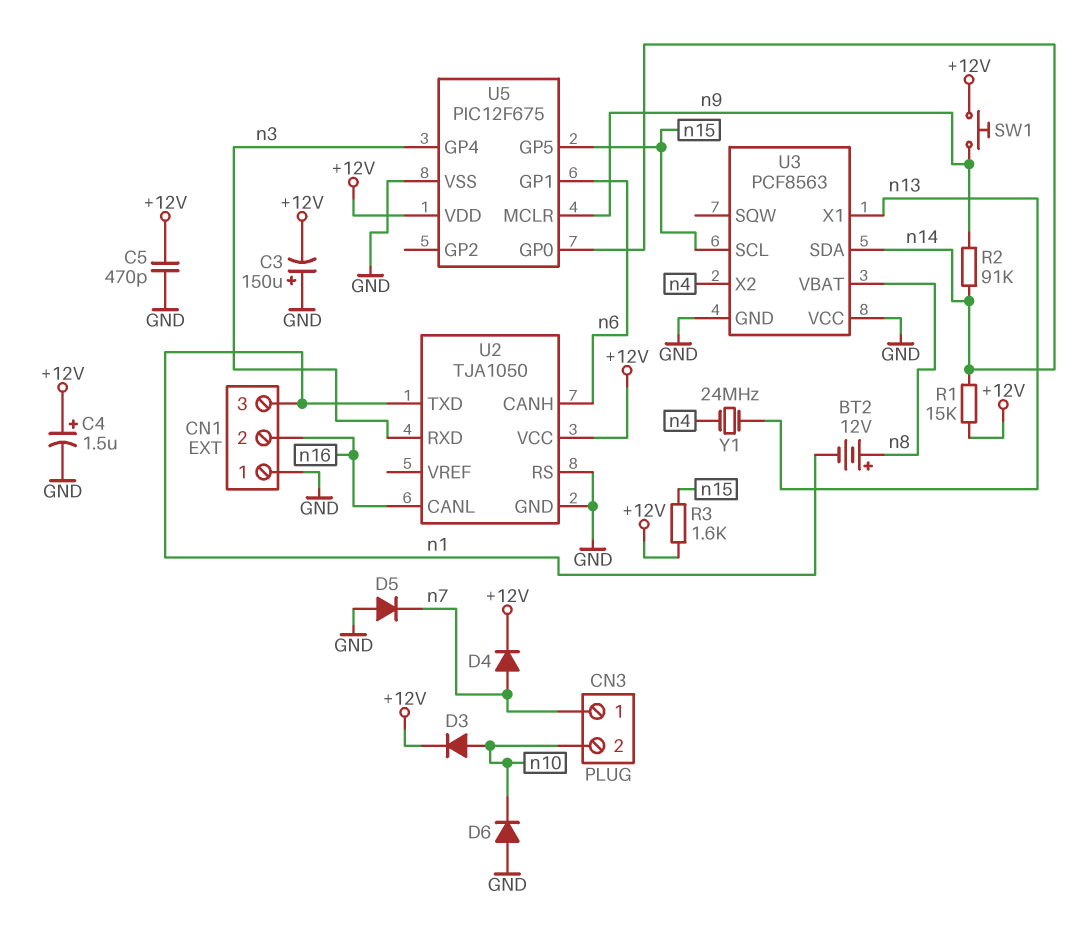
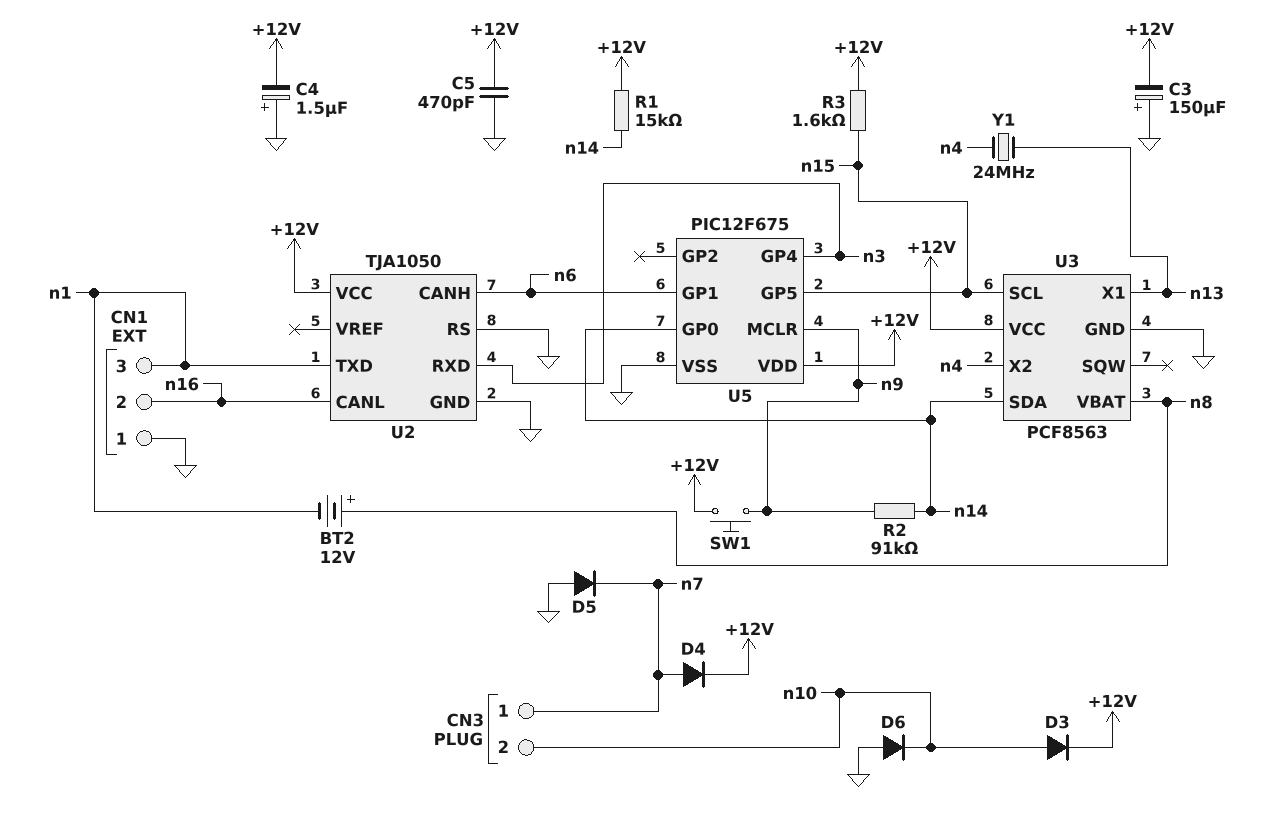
C4: 1.5uF (plus +12V, minus GND) -> 1.5uF (plus GND, minus +12V)
U3 pin VCC: GND -> +12V

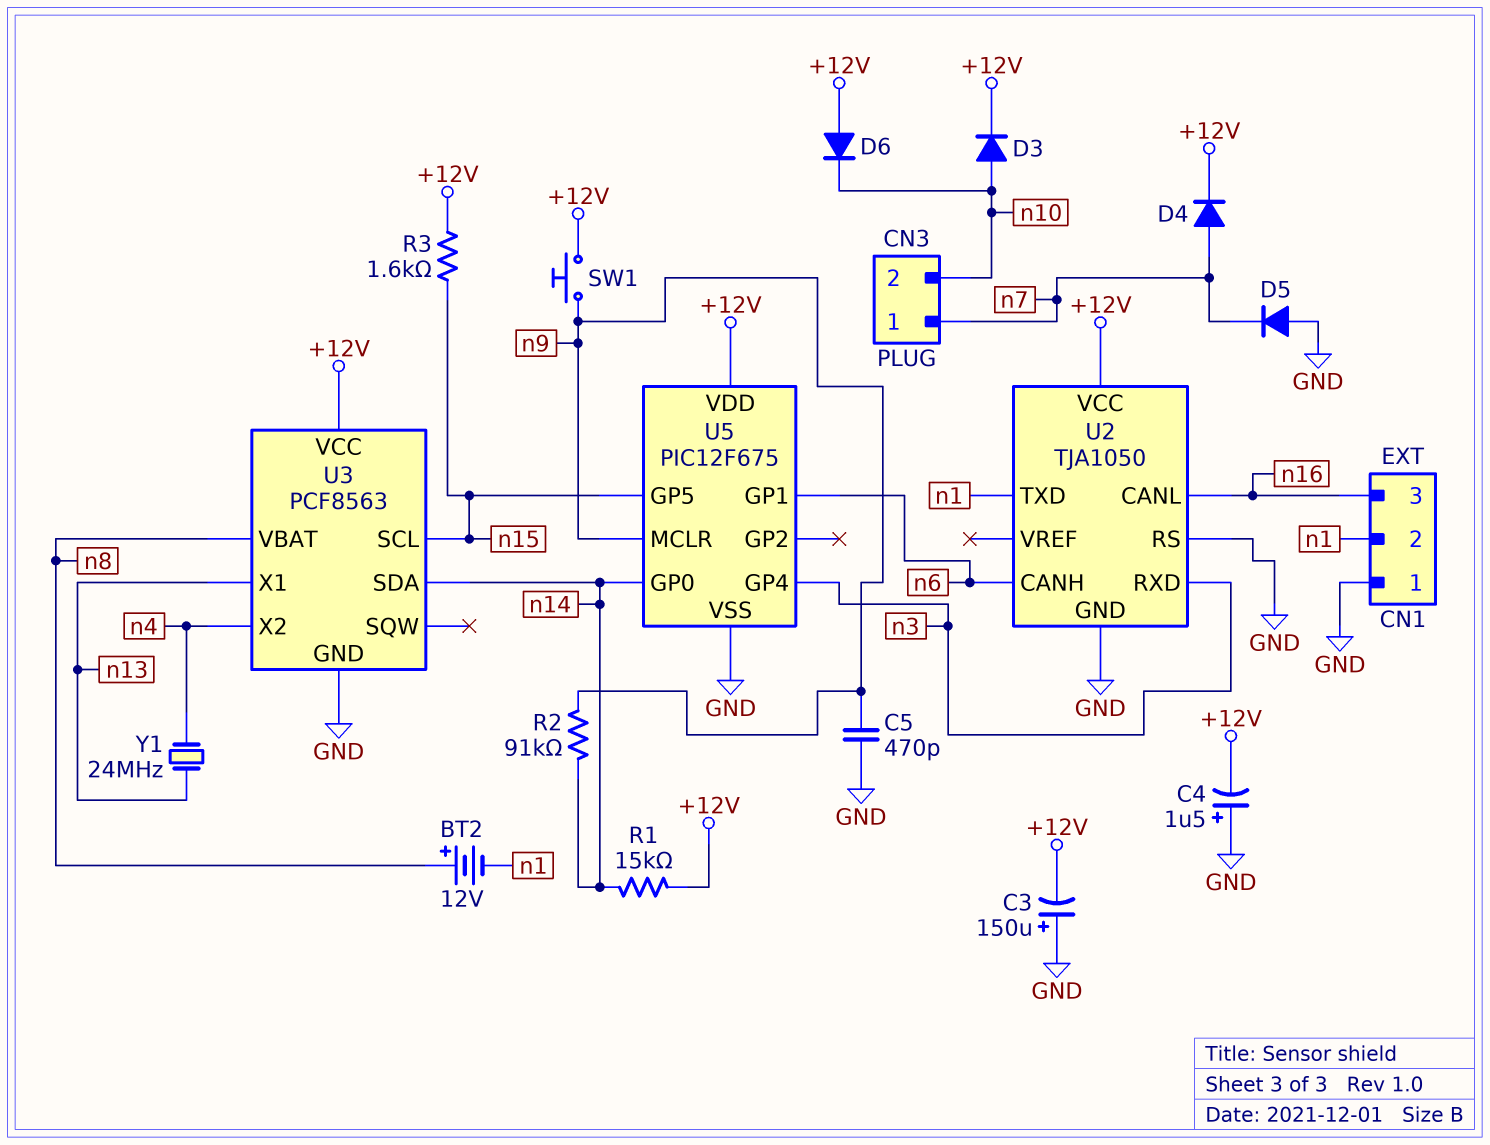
C5: 470pF (+12V, GND) -> 470pF (GND, n9)
CN1 pin 2: n16 -> n1
CN1 pin 3: n1 -> n16
D6: diode (A GND, K n10) -> diode (A +12V, K n10)

